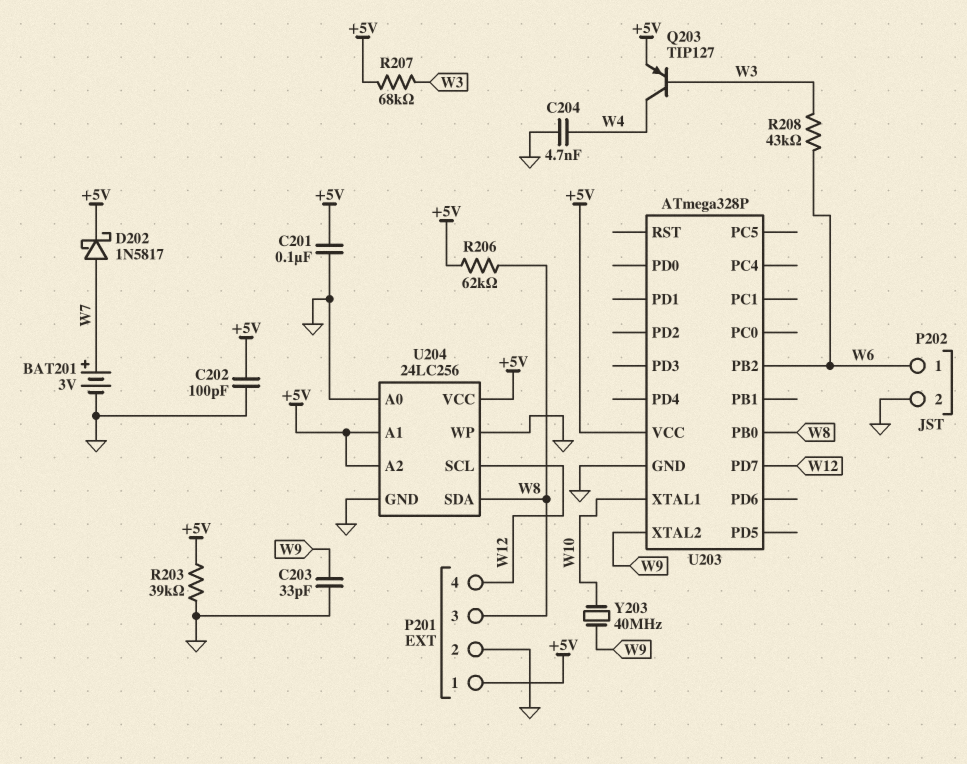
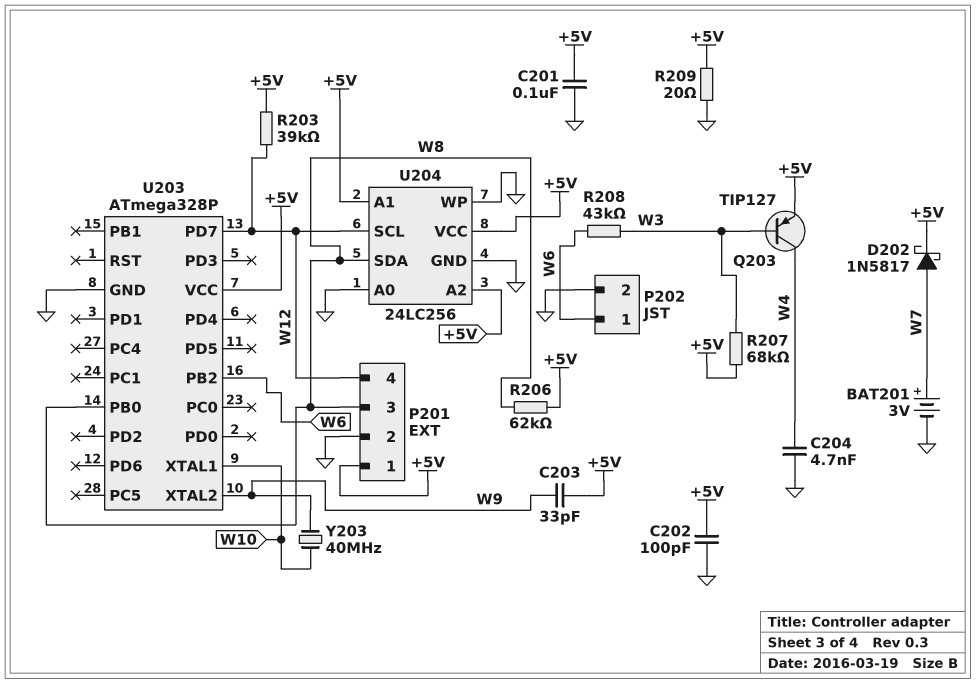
C203: 33pF (GND, W9) -> 33pF (+5V, W9)
R203: 39k (+5V, GND) -> 39k (+5V, W12)
R209: none -> 20 (+5V, GND)

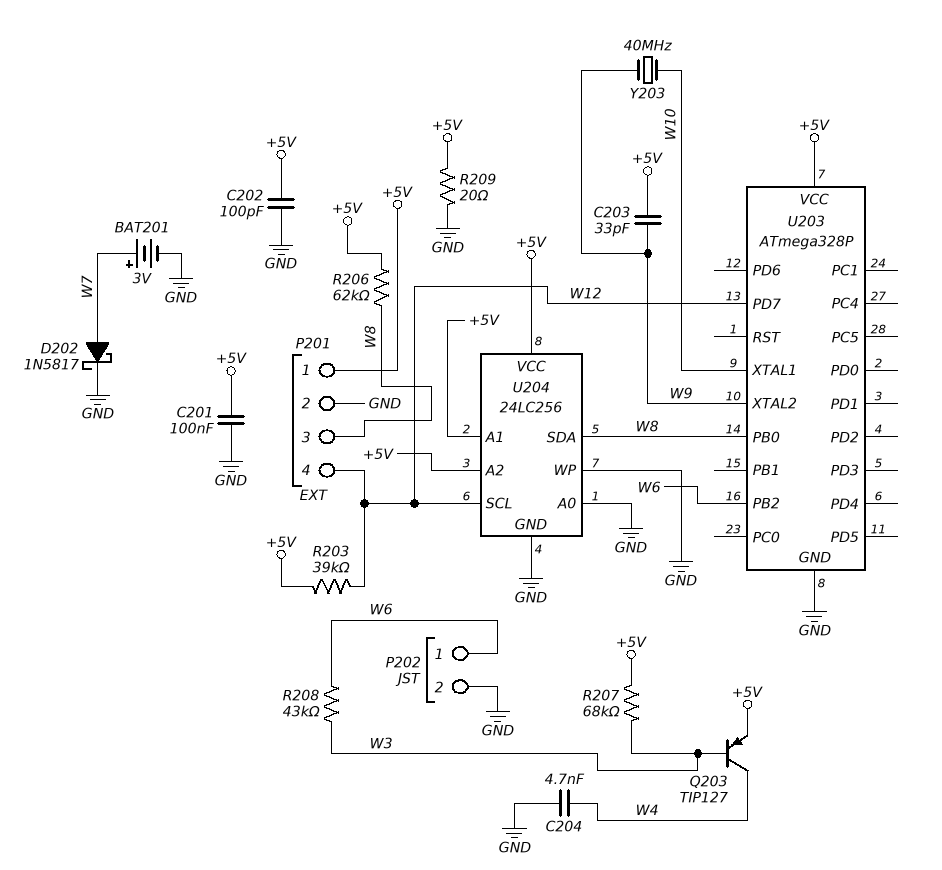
D202: schottky 1N5817 (A W7, K +5V) -> schottky 1N5817 (A W7, K GND)

